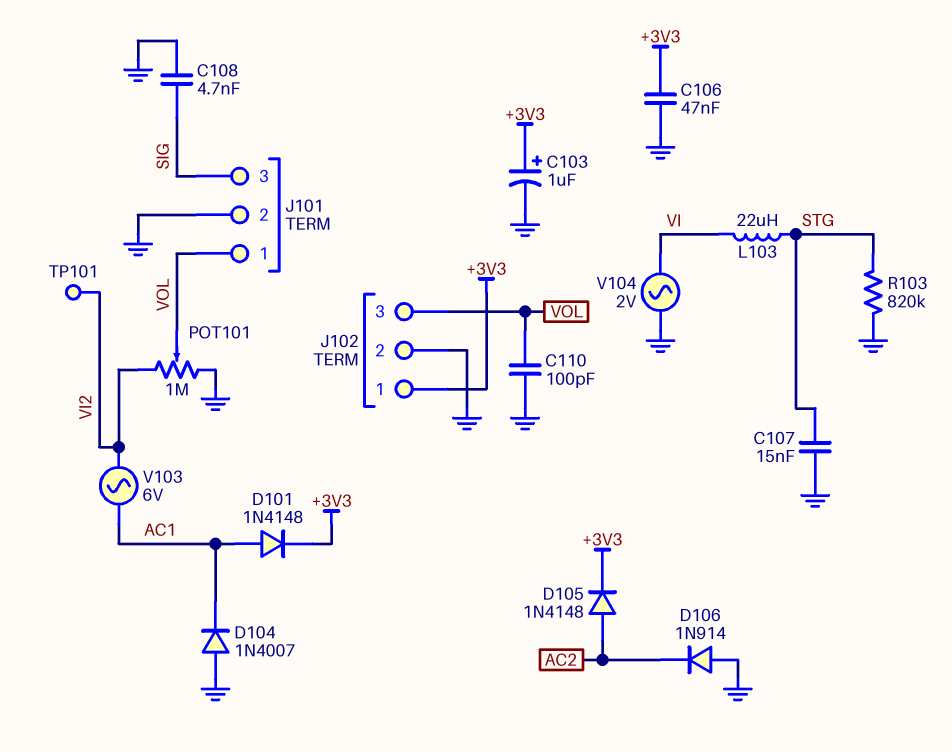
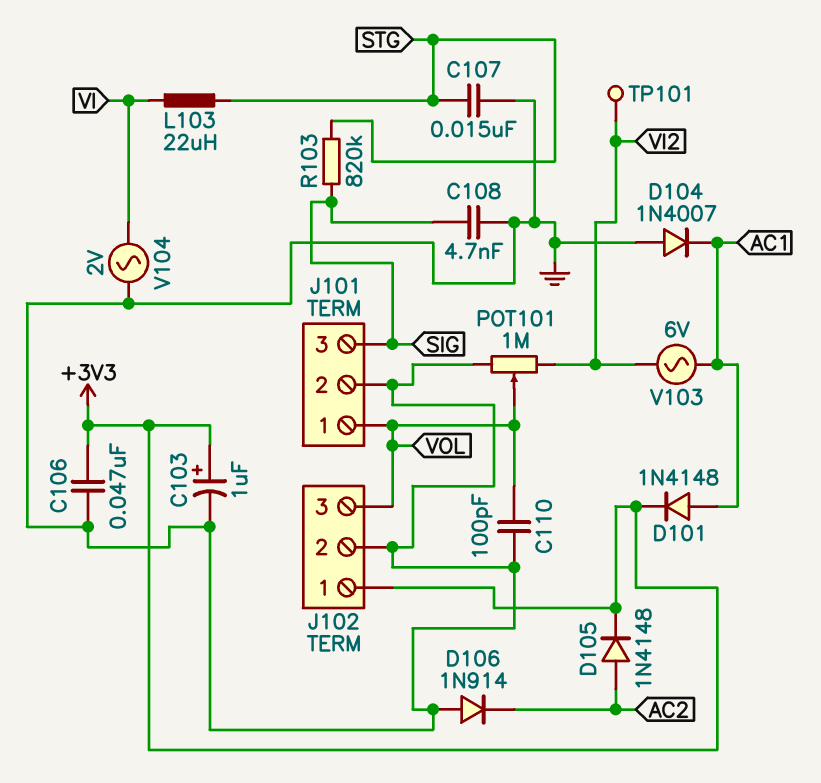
R103: 820k (GND, STG) -> 820k (SIG, STG)

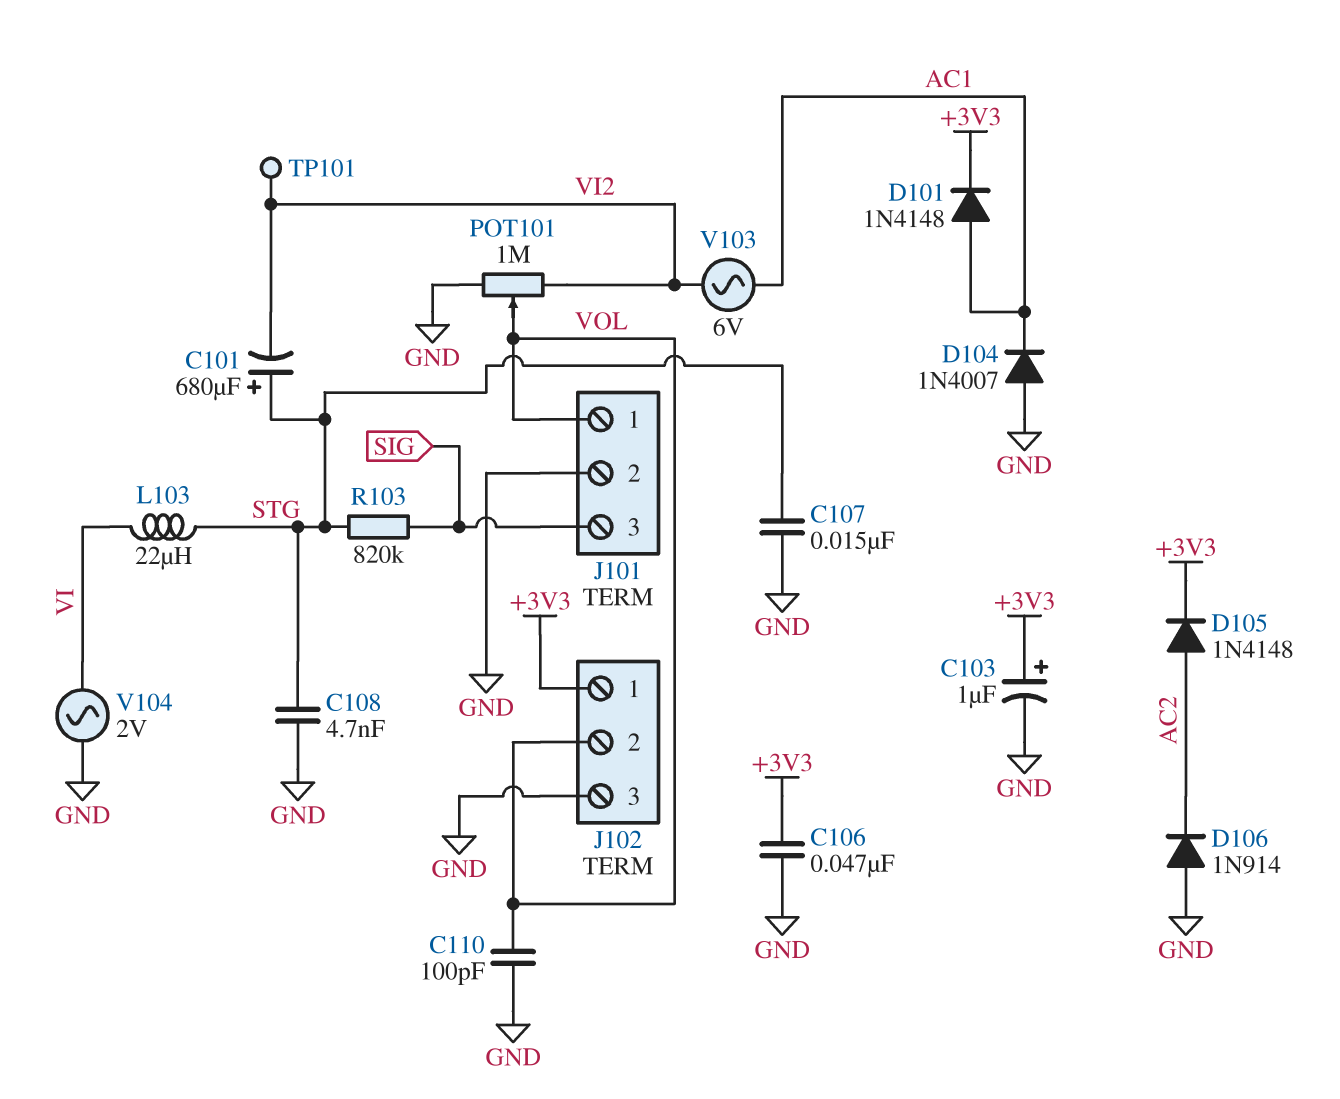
C101: none -> 680uF (plus STG, minus VI2)
C108: 4.7nF (GND, SIG) -> 4.7nF (GND, STG)
J102 pin 2: GND -> VOL
J102 pin 3: VOL -> GND

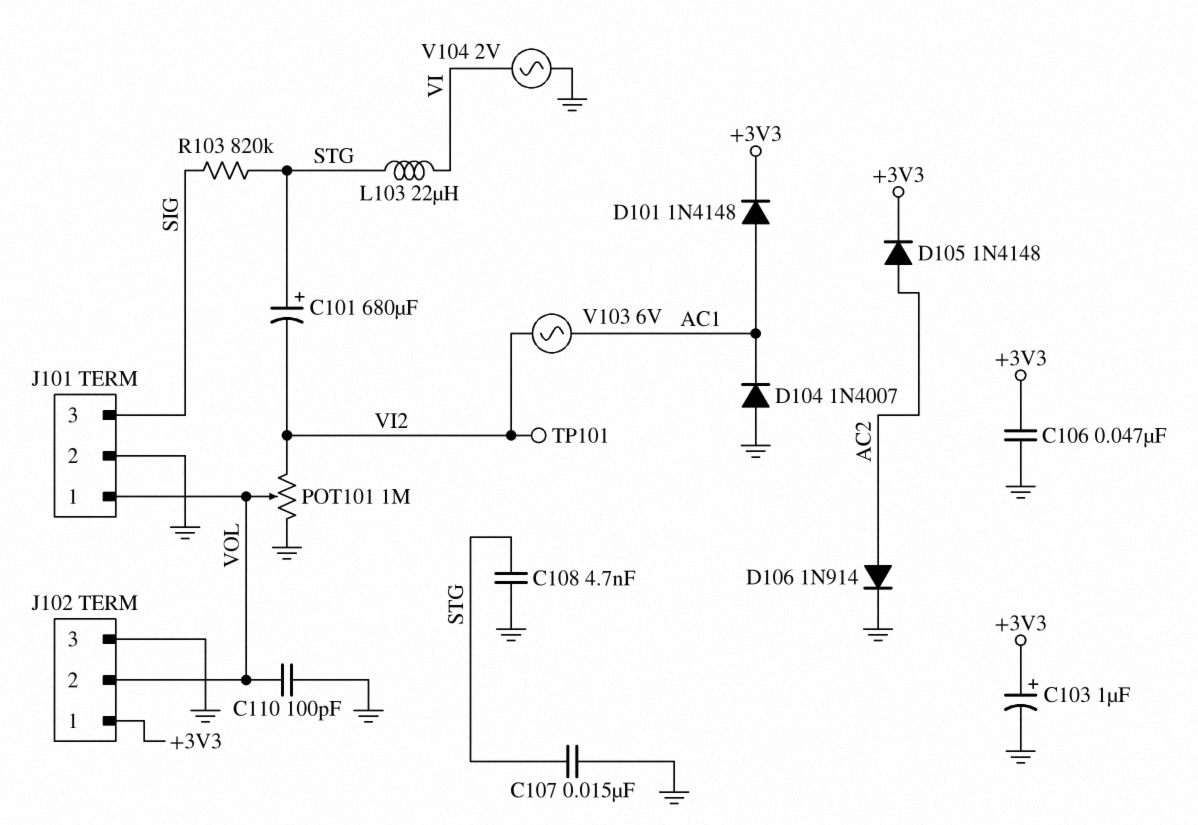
D106: diode 1N914 (A GND, K AC2) -> diode 1N914 (A AC2, K GND)

